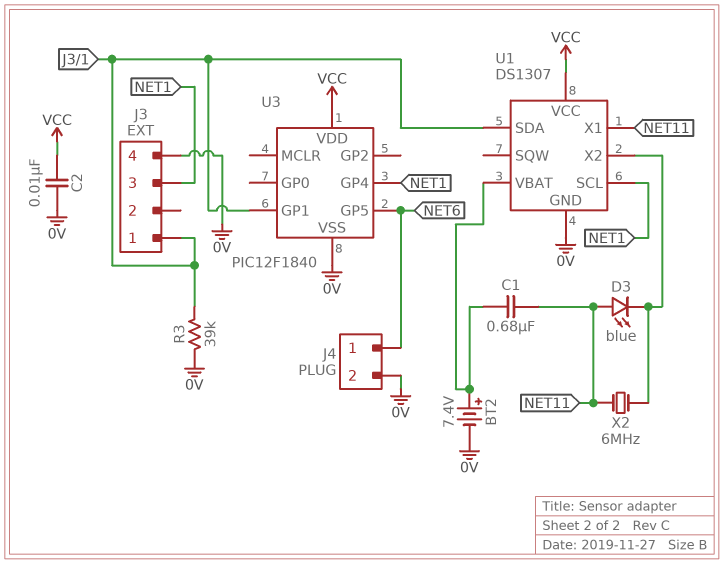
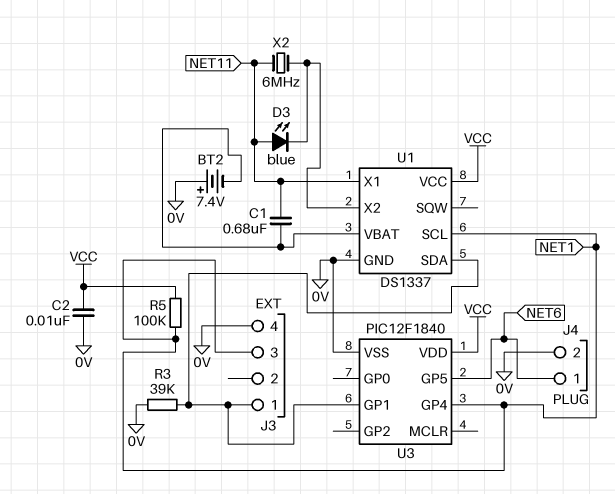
BT2: 7.4V (plus U1/VBAT, minus 0V) -> 7.4V (plus 0V, minus U1/VBAT)
R5: none -> 100k (NET1, VCC)
U1: DS1307 -> DS1337

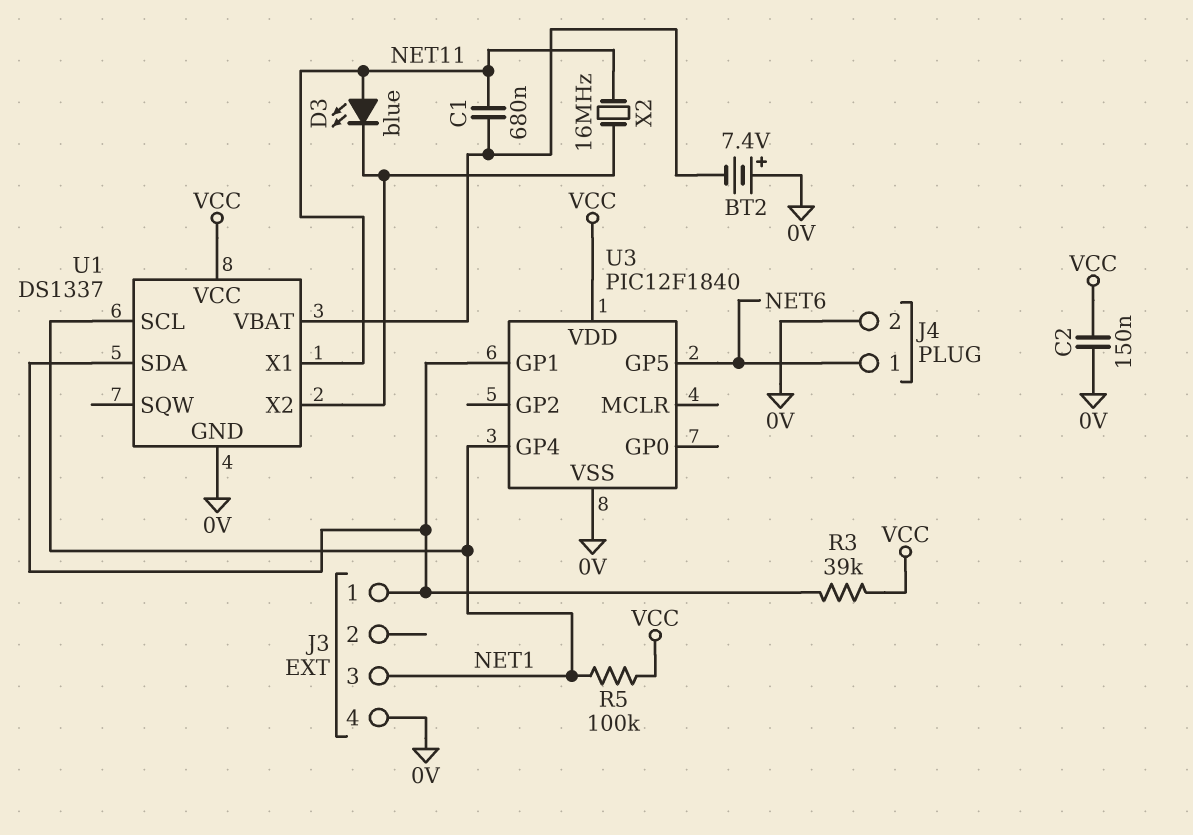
C2: 10nF (0V, VCC) -> 150nF (0V, VCC)
R3: 39k (0V, J3/1) -> 39k (J3/1, VCC)
X2: 6MHz (NET11, U1/X2) -> 16MHz (NET11, U1/X2)

